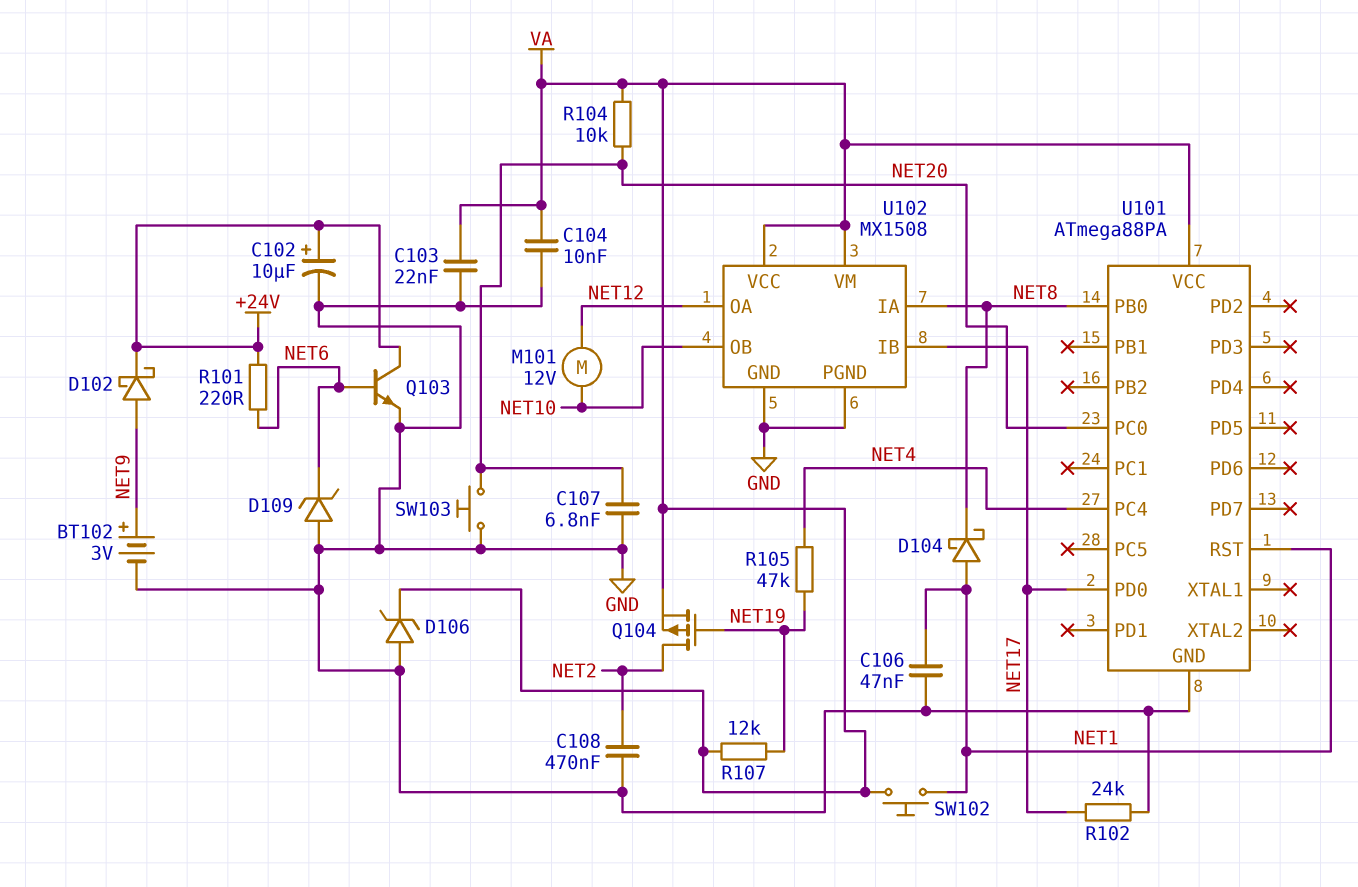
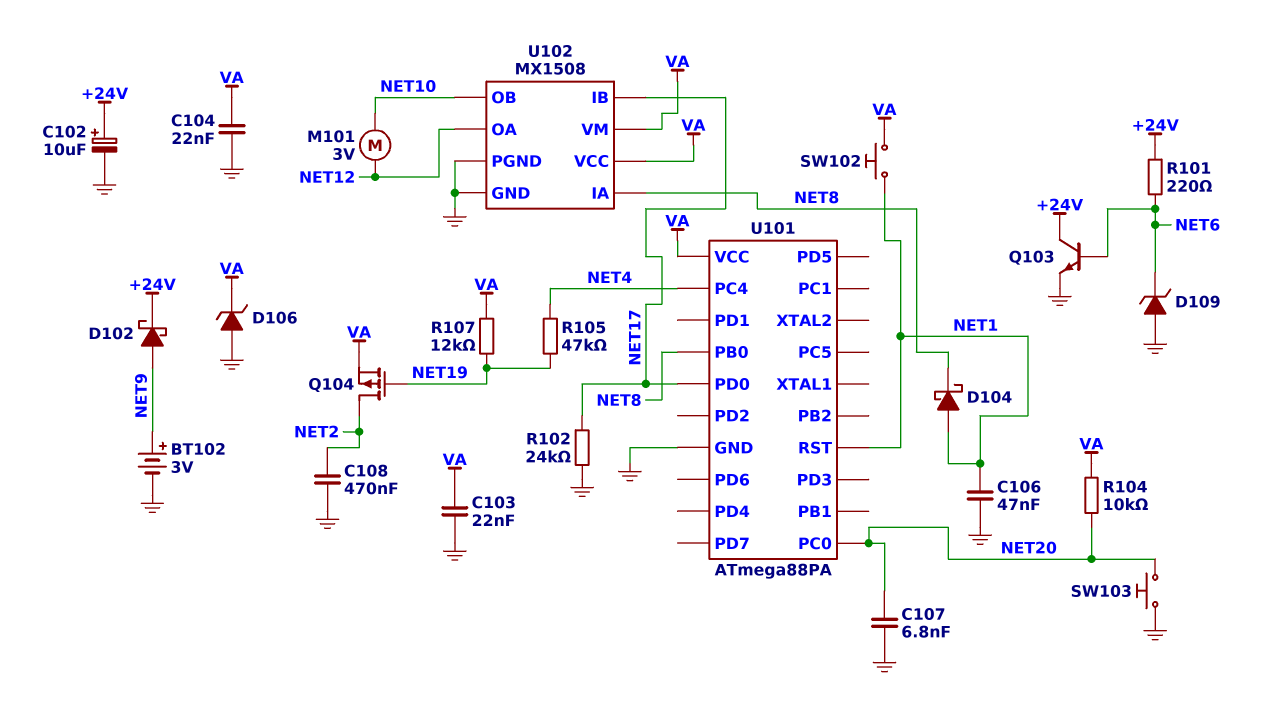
C104: 10nF (GND, VA) -> 22nF (GND, VA)
M101: motor 12V (NET10, NET12) -> motor 3V (NET10, NET12)

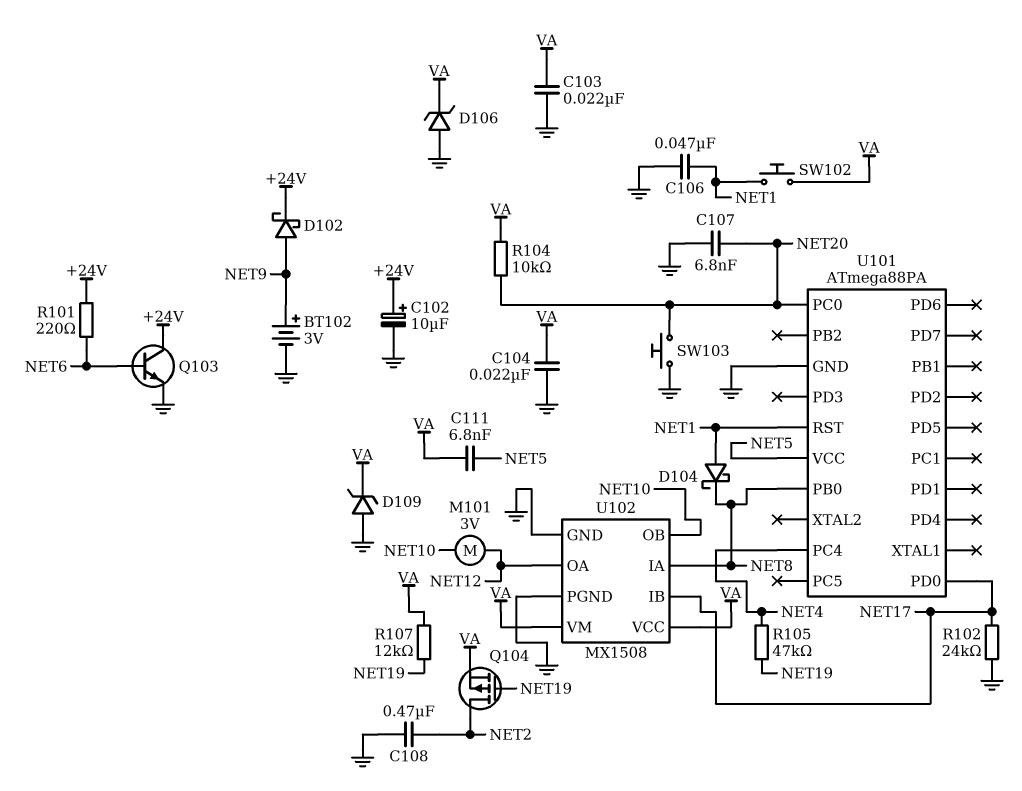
C111: none -> 6.8nF (NET5, VA)
D109: zener (A GND, K NET6) -> zener (A GND, K VA)
U101 pin VCC: VA -> NET5

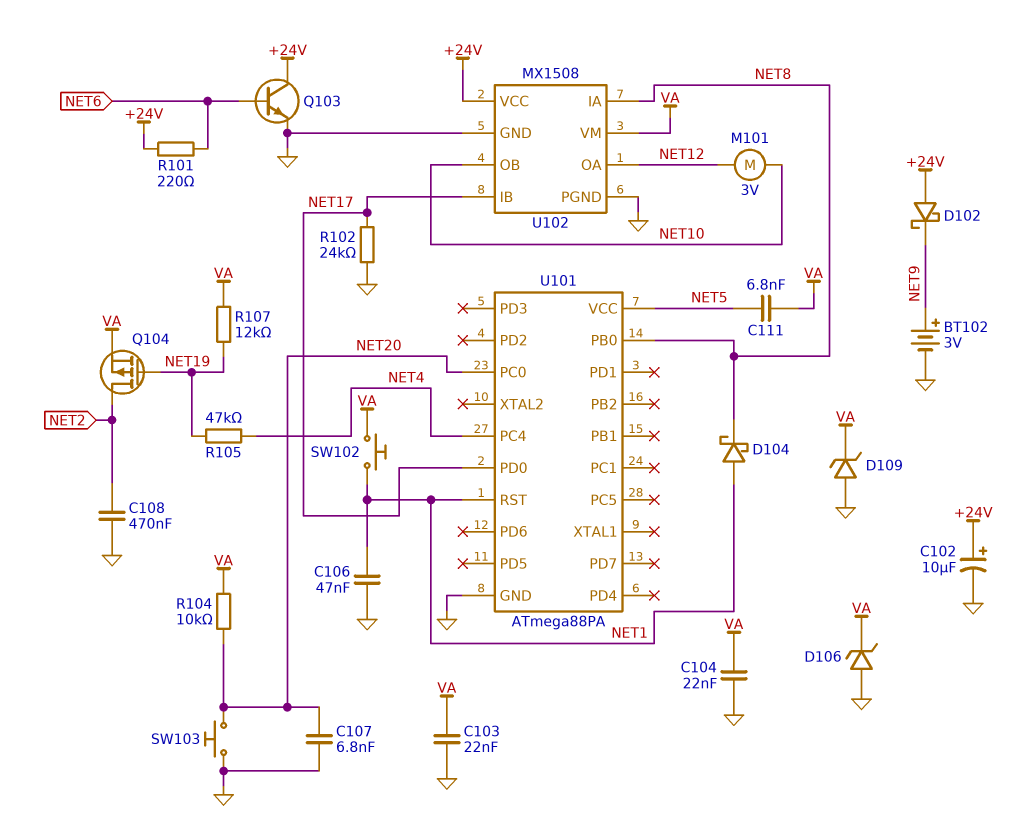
D102: schottky (A NET9, K +24V) -> schottky (A +24V, K NET9)
U102 pin VCC: VA -> +24V

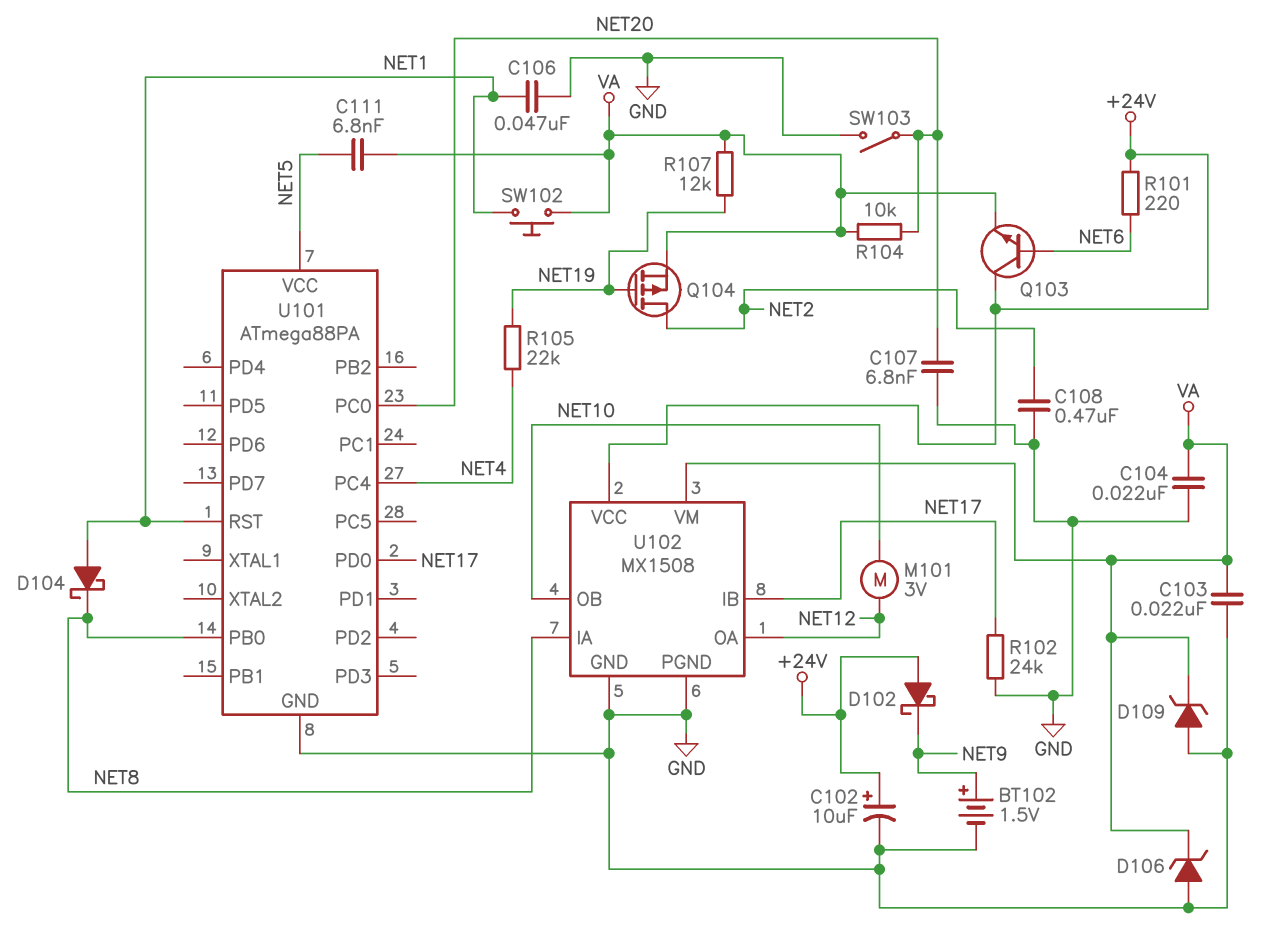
BT102: 3V (plus NET9, minus GND) -> 1.5V (plus NET9, minus GND)
Q103: NPN (B NET6, C +24V, E GND) -> NPN (B NET6, C +24V, E VA)
R105: 47k (NET4, NET19) -> 22k (NET4, NET19)
SW103: button (GND, NET20) -> switch (GND, NET20)

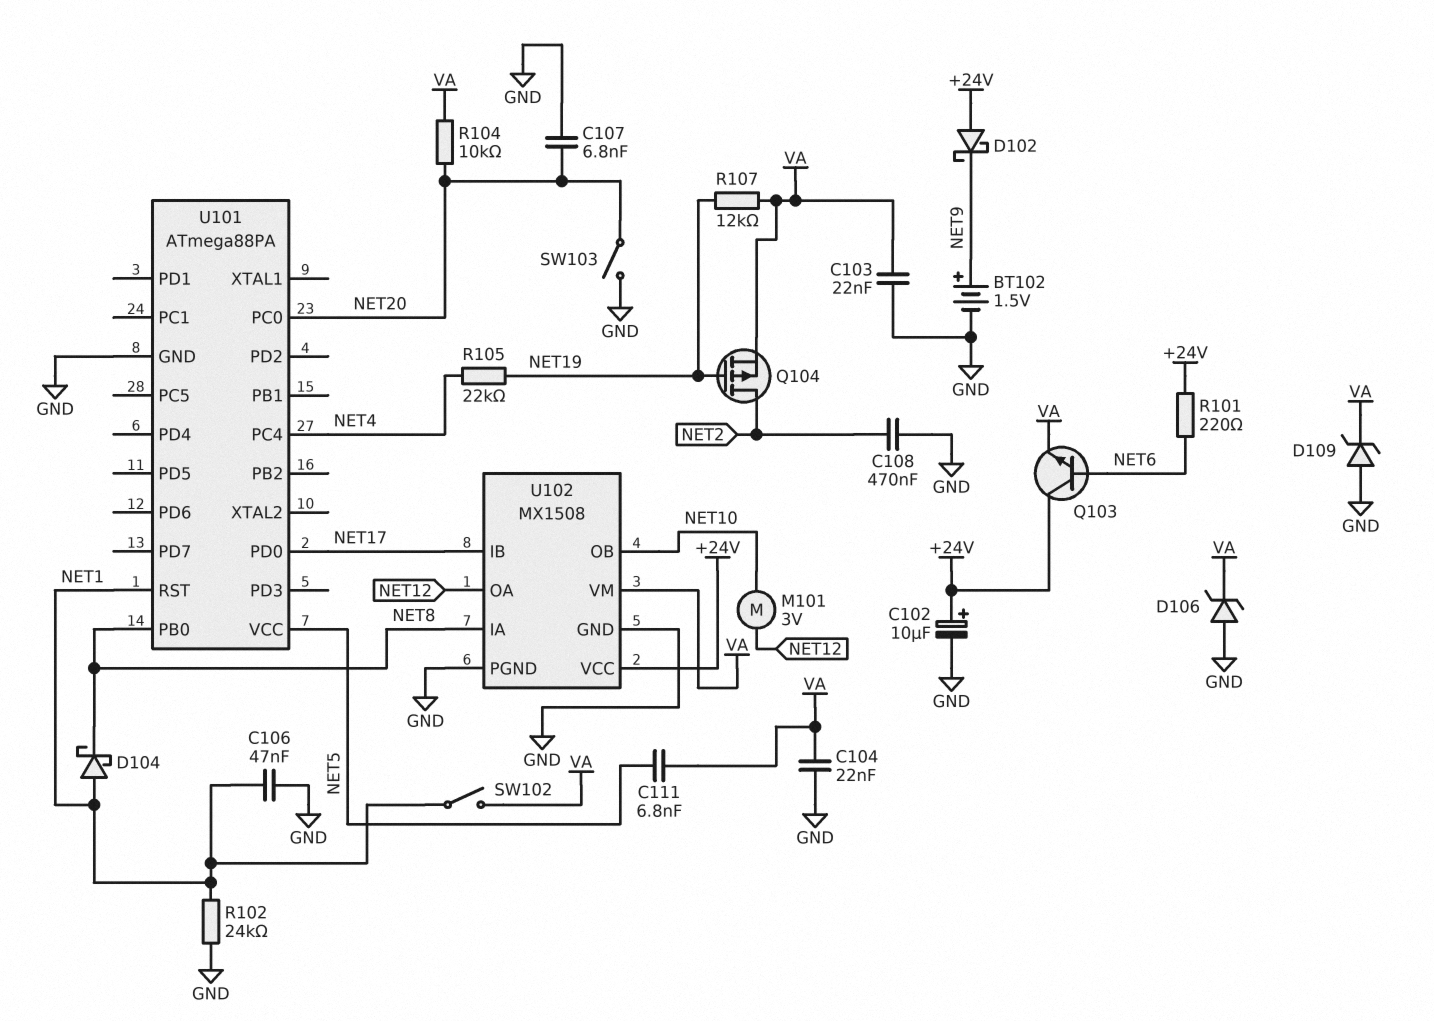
R102: 24k (GND, NET17) -> 24k (GND, NET1)
SW102: button (NET1, VA) -> switch (NET1, VA)

